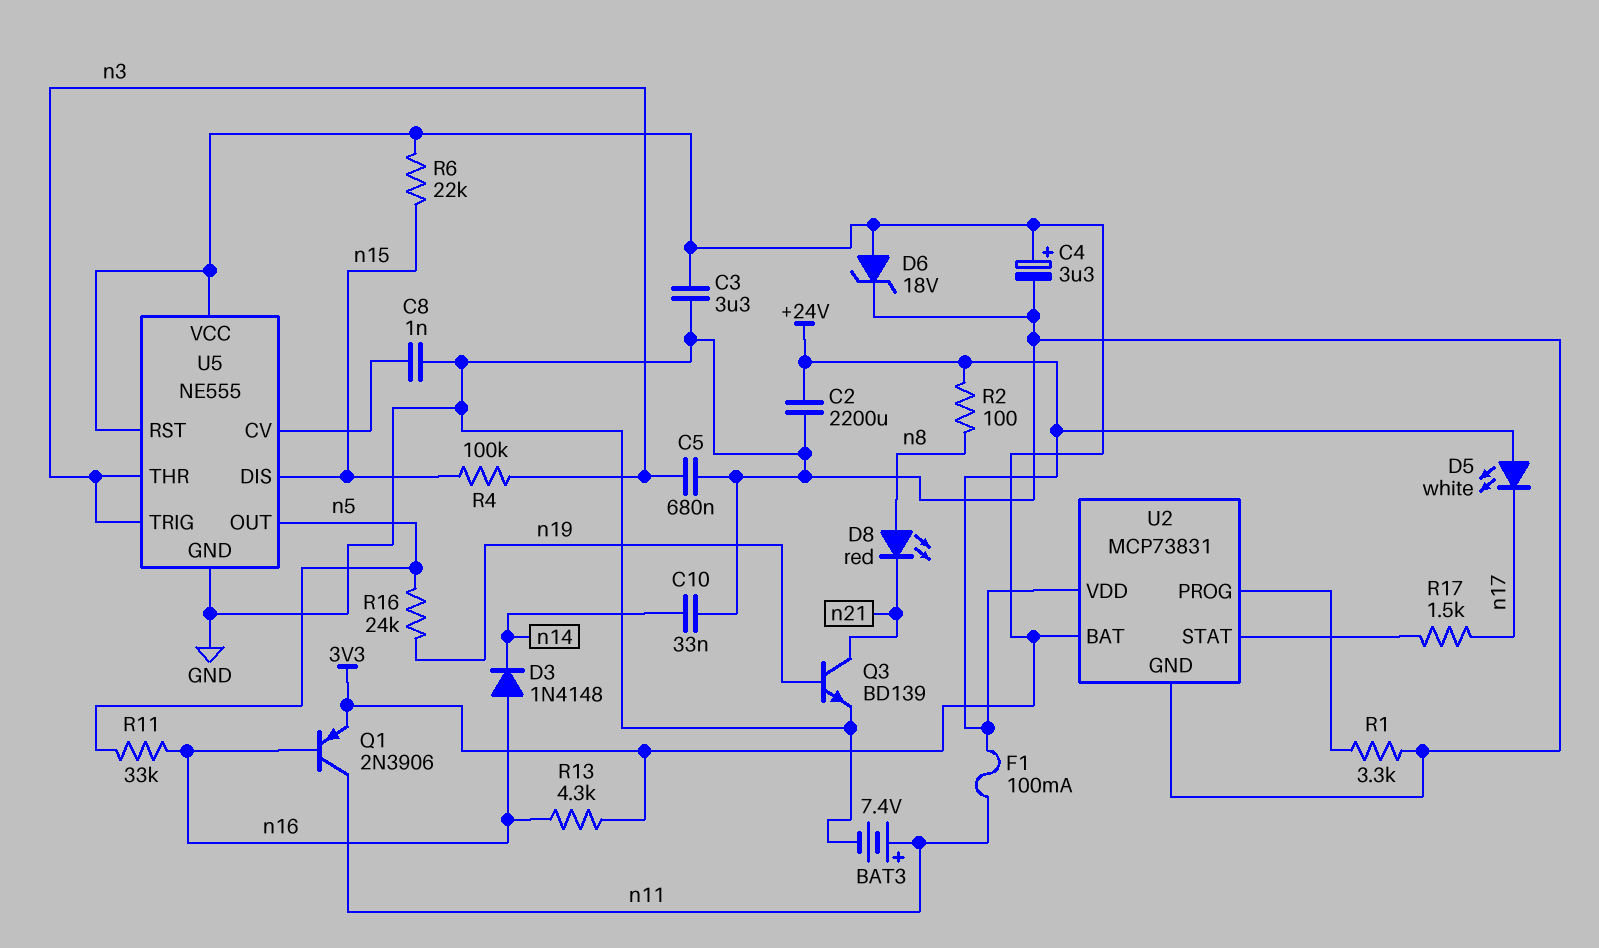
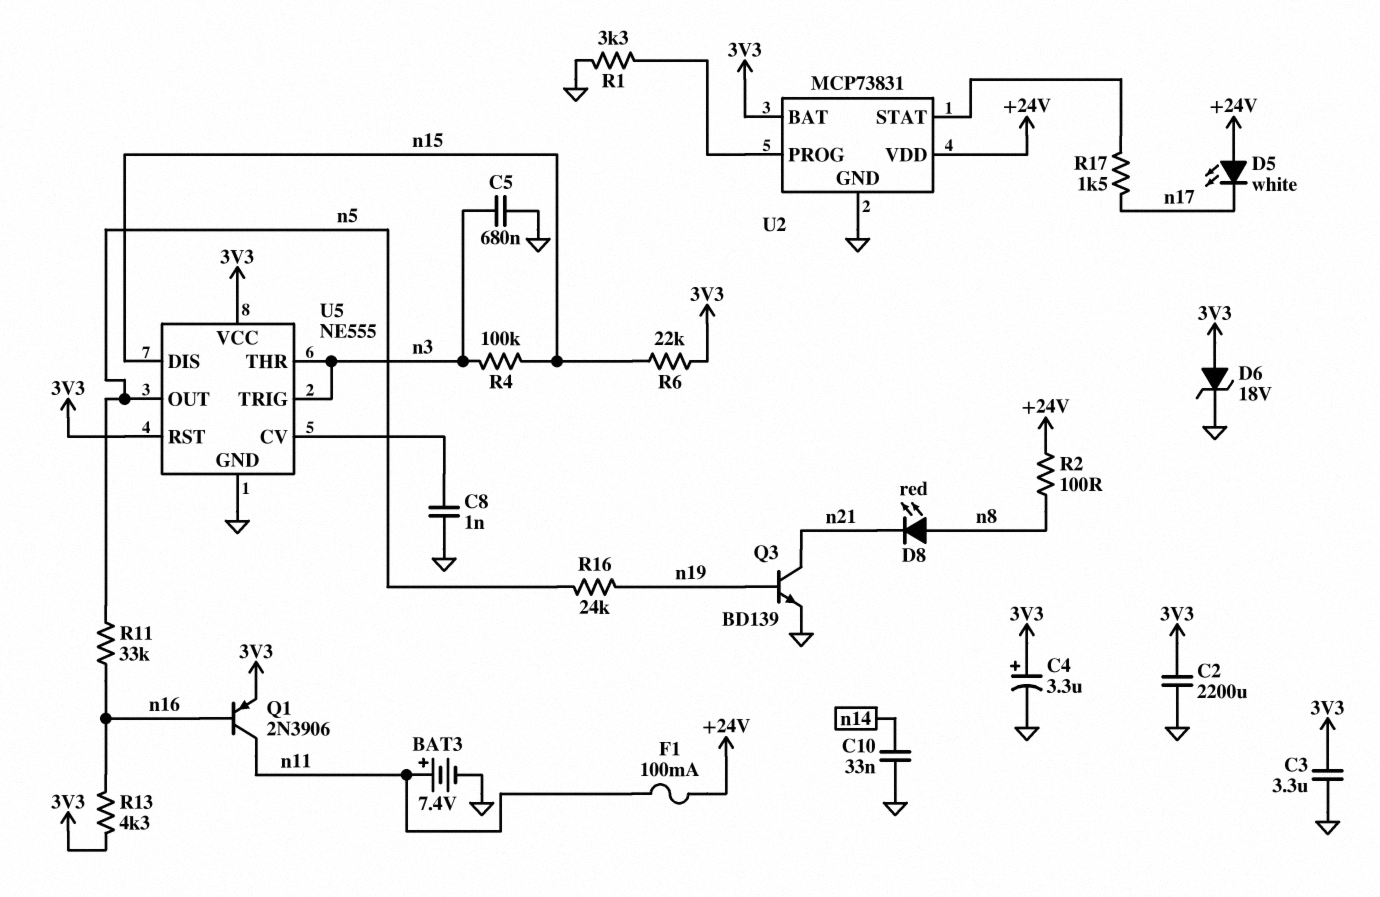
C2: 2200uF (+24V, GND) -> 2200uF (3V3, GND)
D3: diode 1N4148 (A n16, K n14) -> none

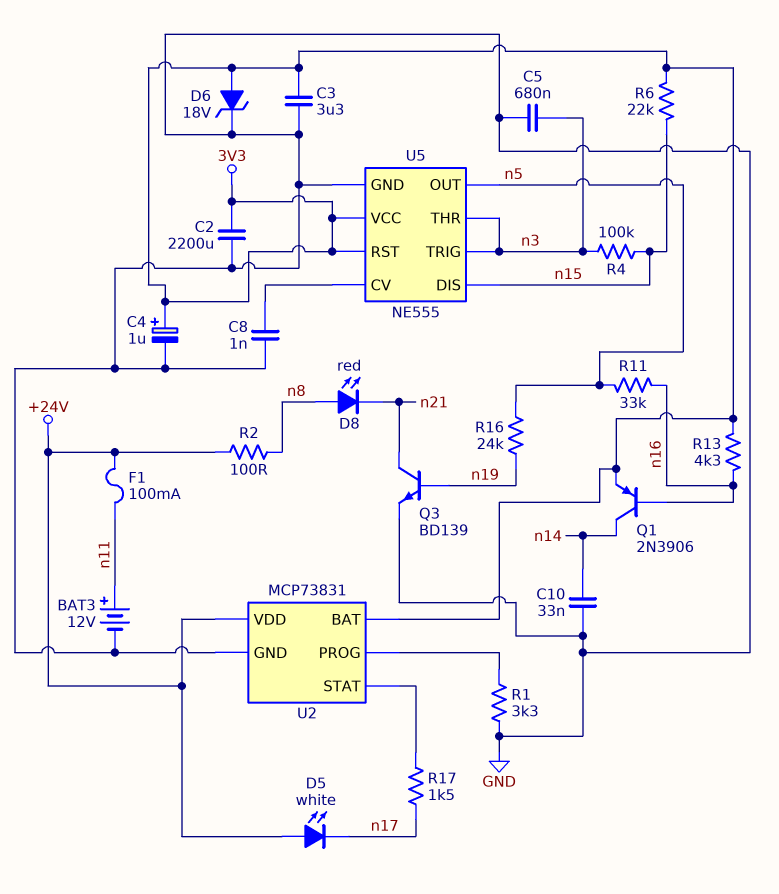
BAT3: 7.4V (plus n11, minus GND) -> 12V (plus n11, minus GND)
C4: 3.3uF (plus 3V3, minus GND) -> 1uF (plus 3V3, minus GND)
Q1: PNP 2N3906 (B n16, C n11, E 3V3) -> PNP 2N3906 (B n16, C n14, E 3V3)

